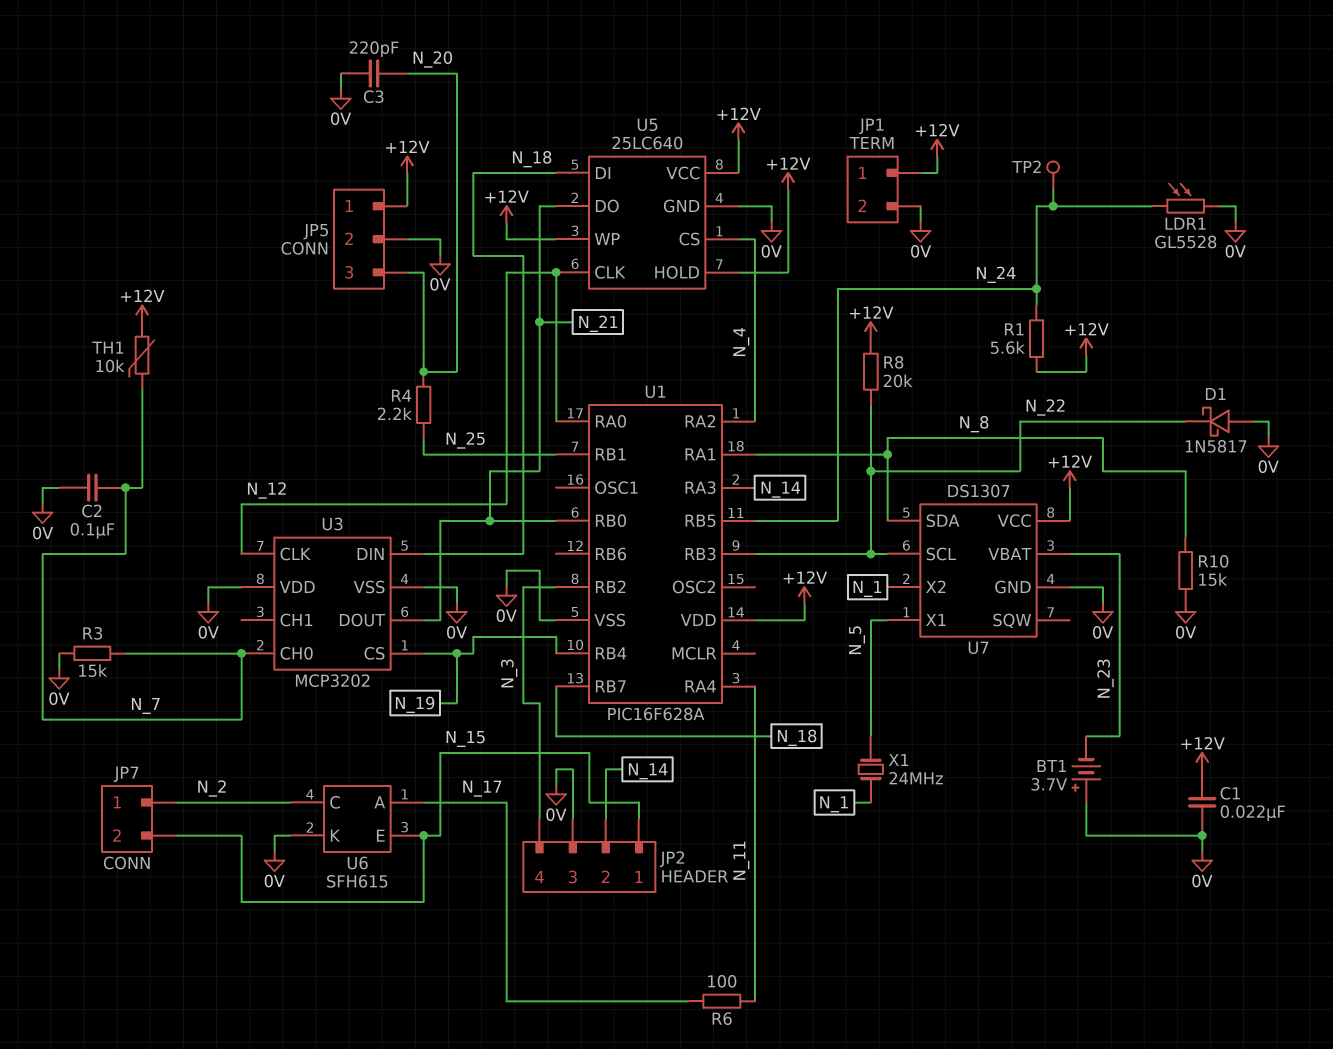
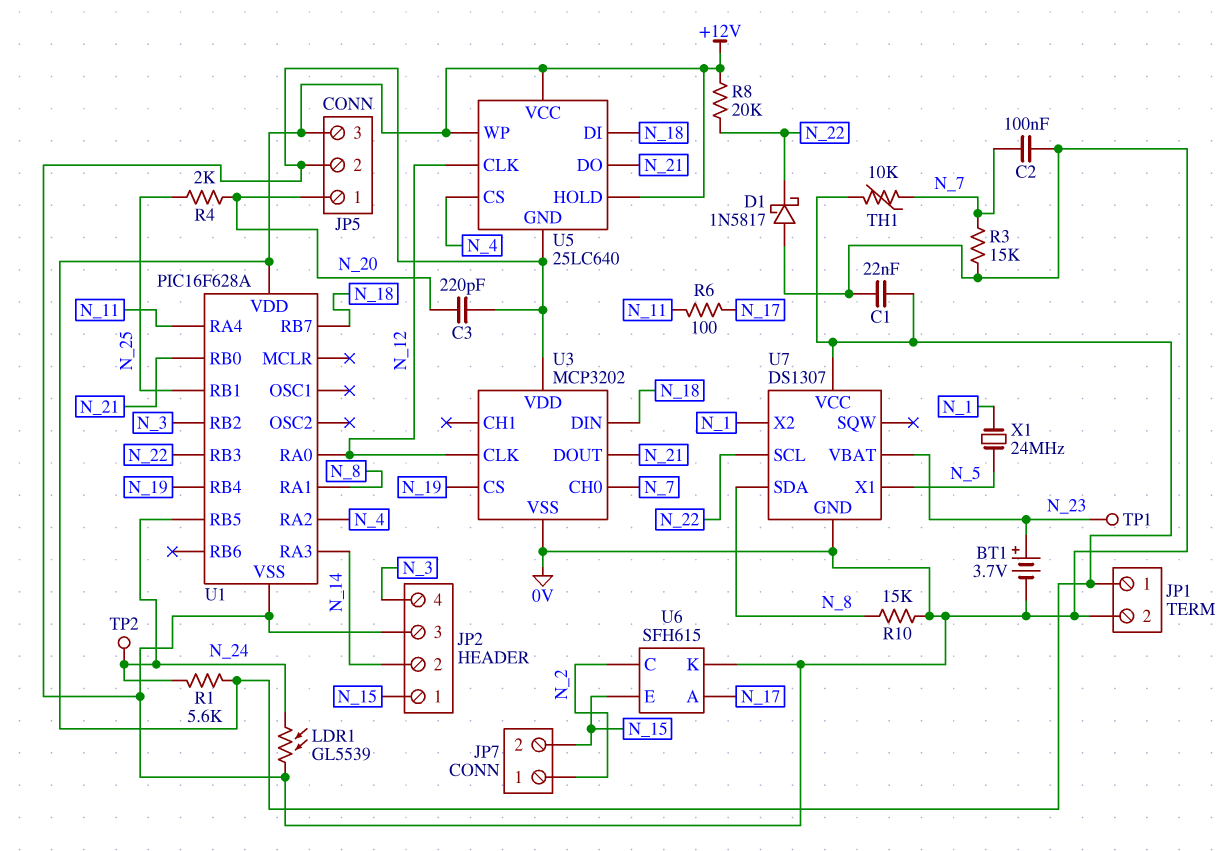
BT1: 3.7V (plus 0V, minus N_23) -> 3.7V (plus N_23, minus 0V)
JP5 pin 1: +12V -> N_20
JP5 pin 3: N_20 -> +12V
LDR1: GL5528 (0V, N_24) -> GL5539 (0V, N_24)
R4: 2.2k (N_20, N_25) -> 2k (N_20, N_25)
TP1: none -> test point (N_23)

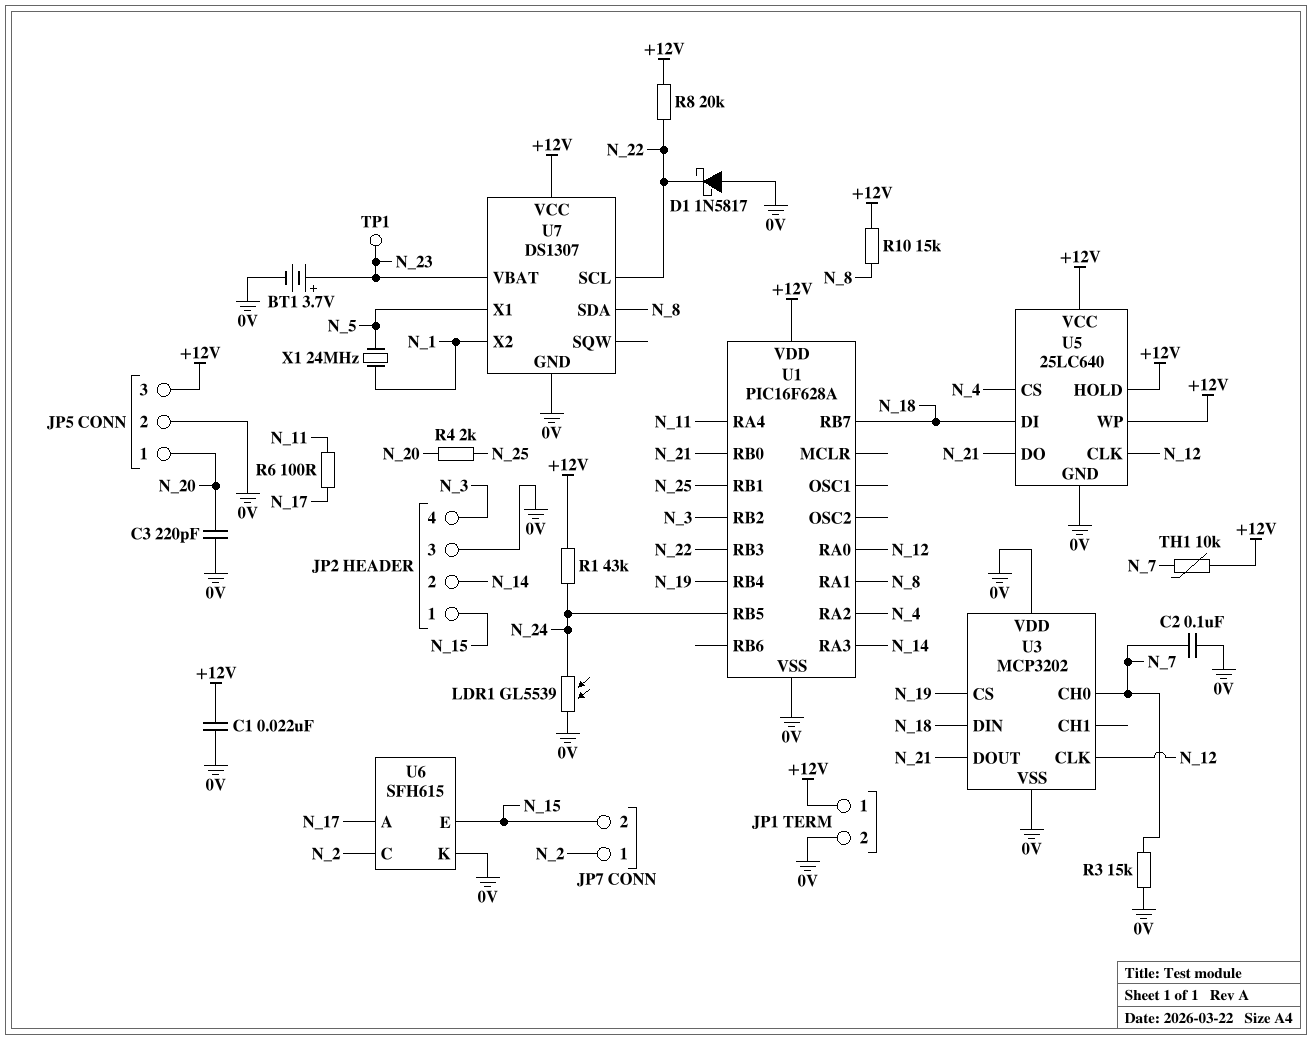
R1: 5.6k (+12V, N_24) -> 43k (+12V, N_24)
R10: 15k (0V, N_8) -> 15k (+12V, N_8)
TP2: test point (N_24) -> none

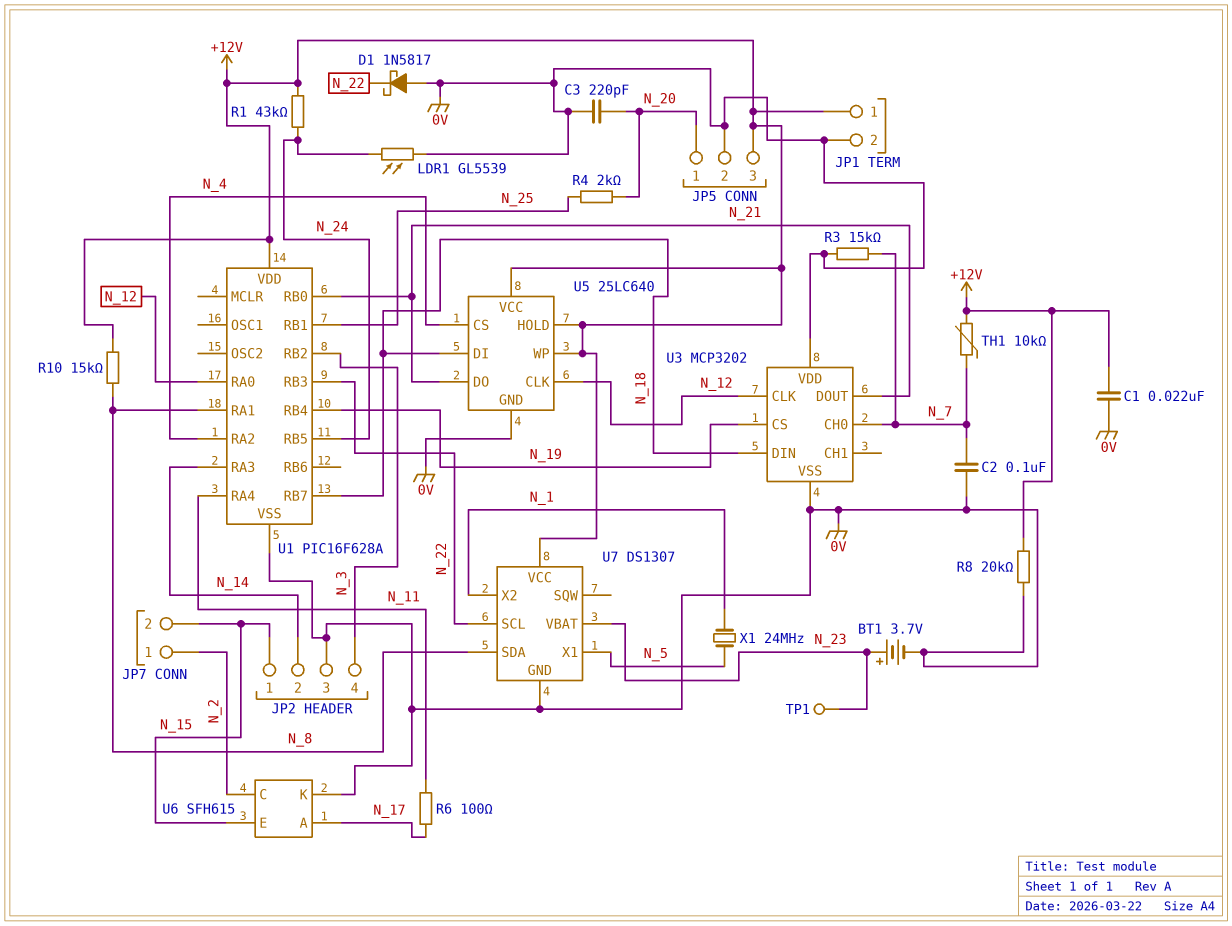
R8: 20k (+12V, N_22) -> 20k (+12V, 0V)

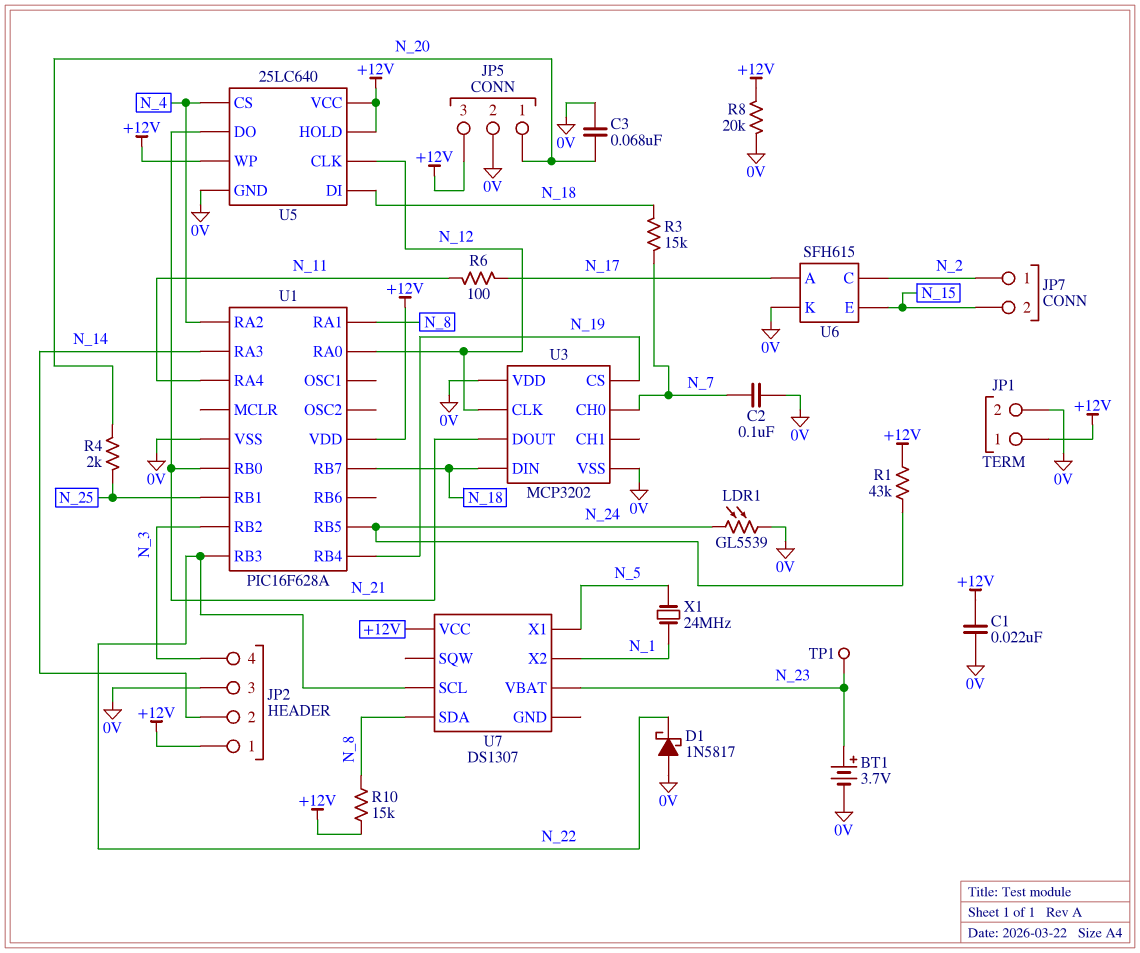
C3: 220pF (0V, N_20) -> 68nF (0V, N_20)
JP2 pin 1: N_15 -> +12V
R3: 15k (0V, N_7) -> 15k (N_7, N_18)
TH1: 10k (+12V, N_7) -> none
U7 pin GND: 0V -> none

